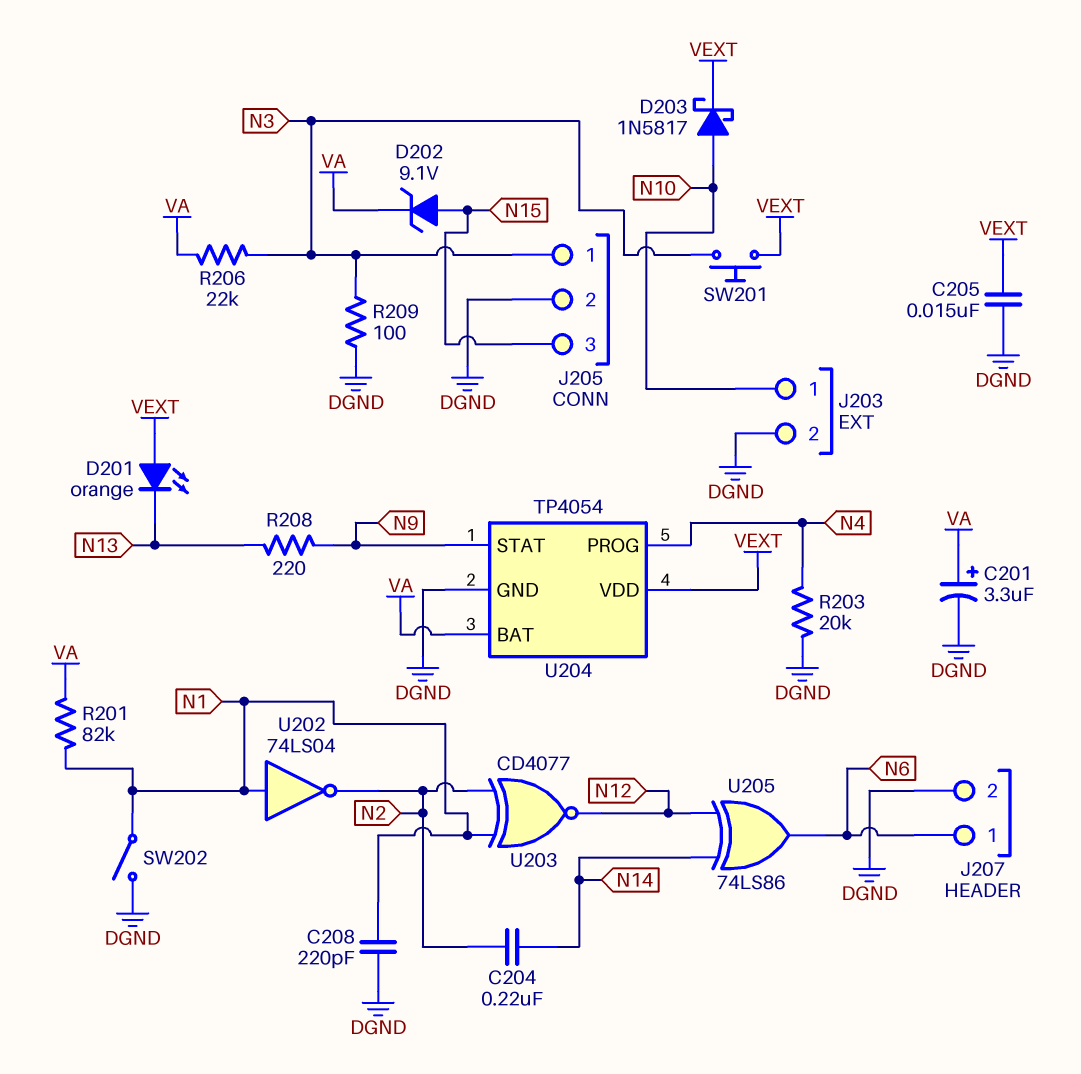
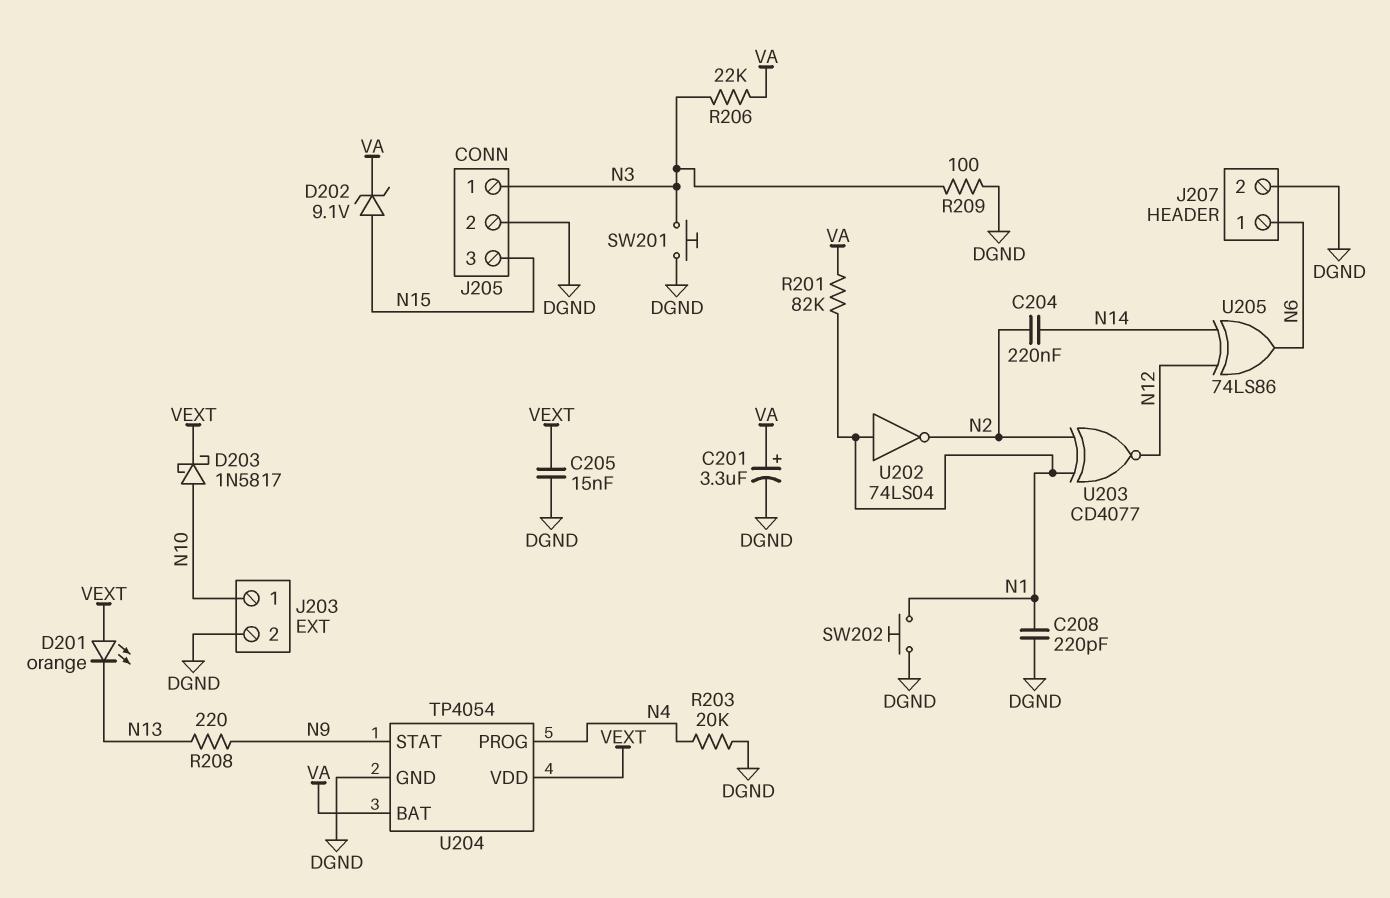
SW201: button (N3, VEXT) -> button (DGND, N3)
SW202: switch (DGND, N1) -> button (DGND, N1)

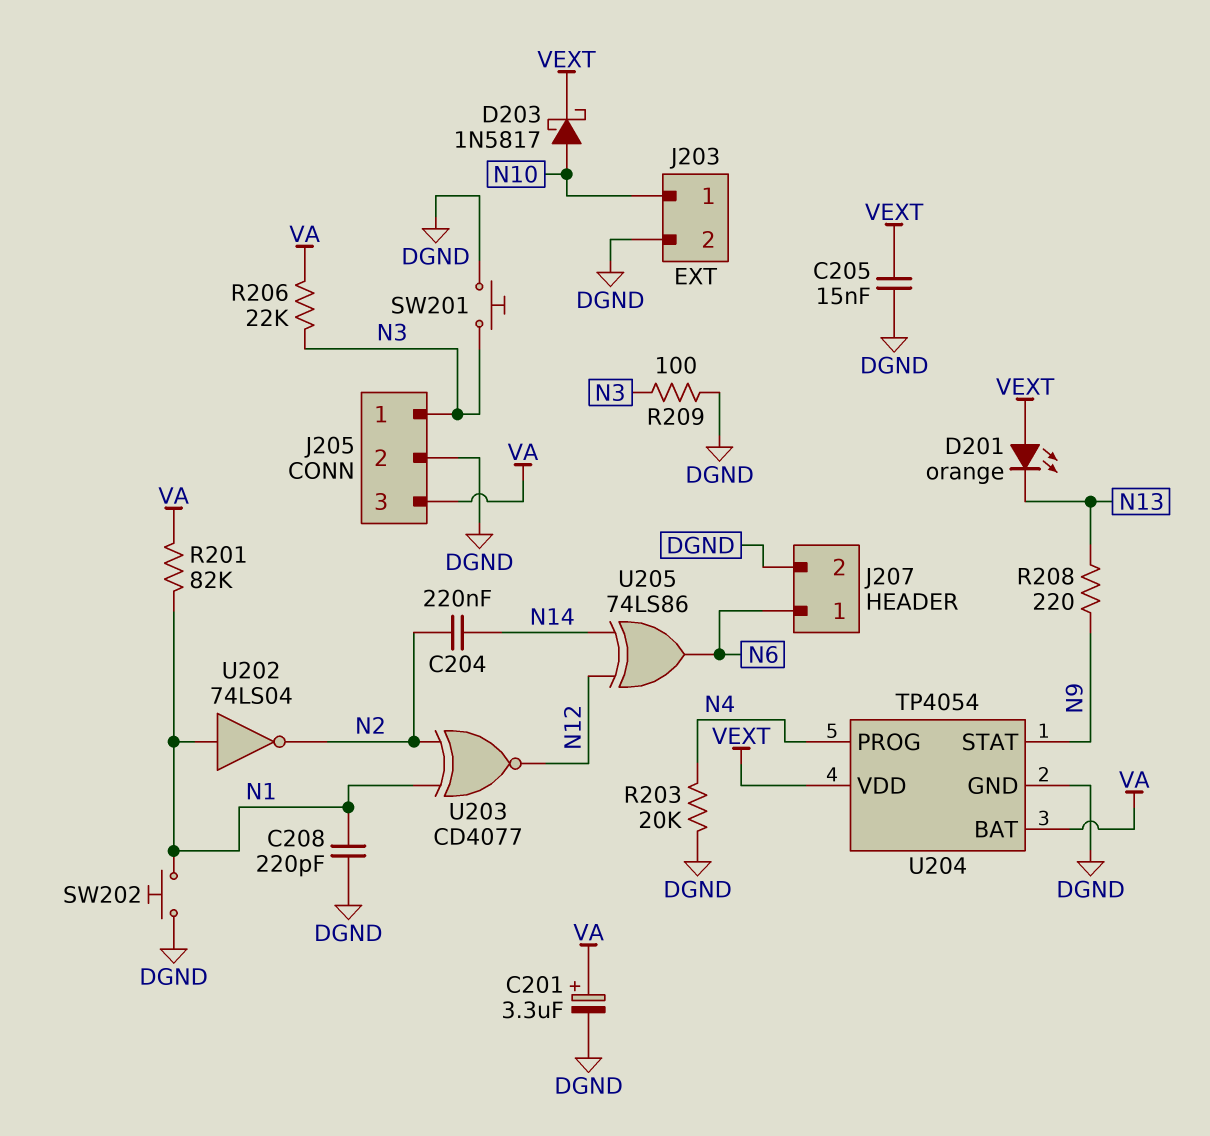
D202: zener 9.1V (A N15, K VA) -> none
J205 pin 3: N15 -> VA

